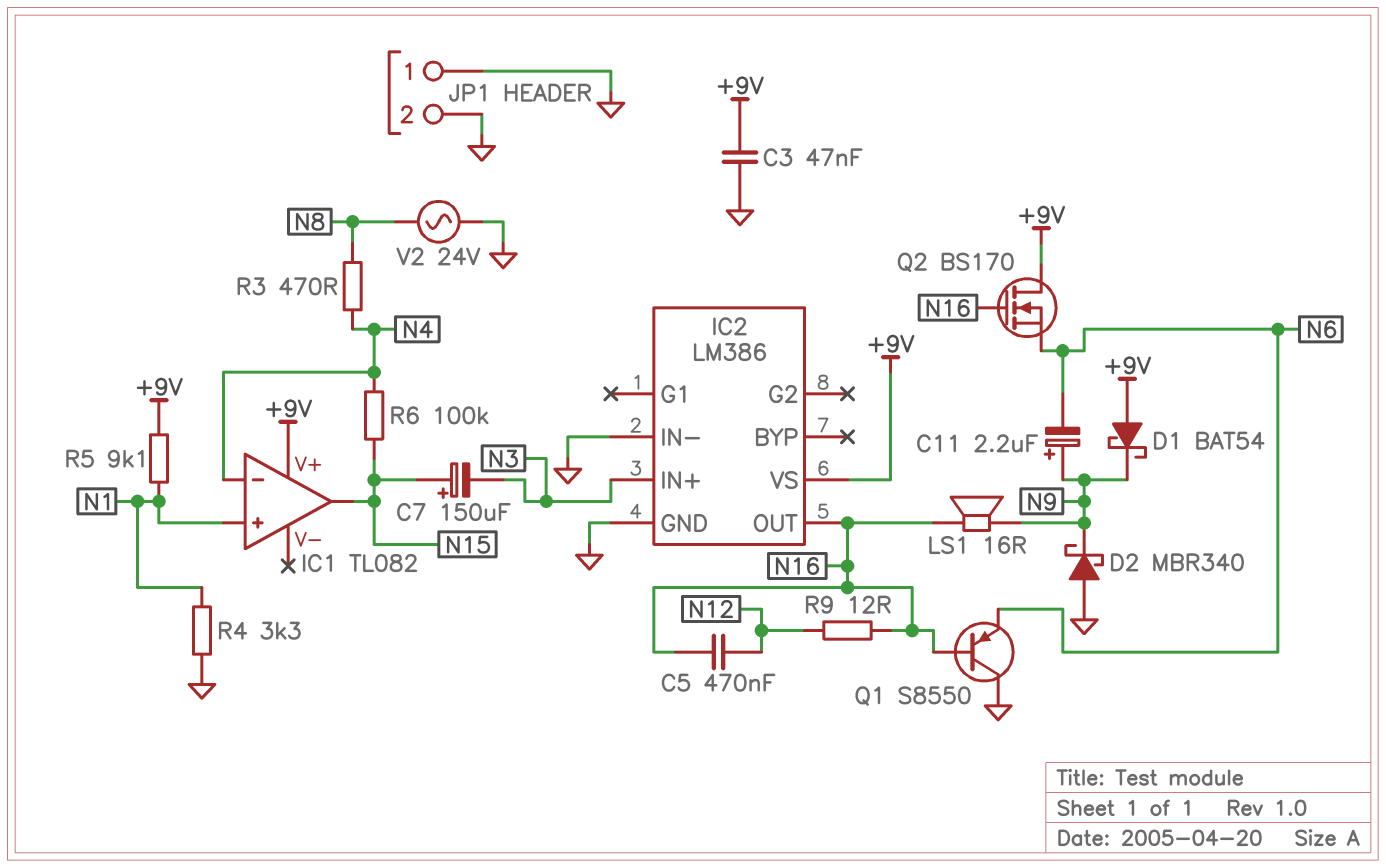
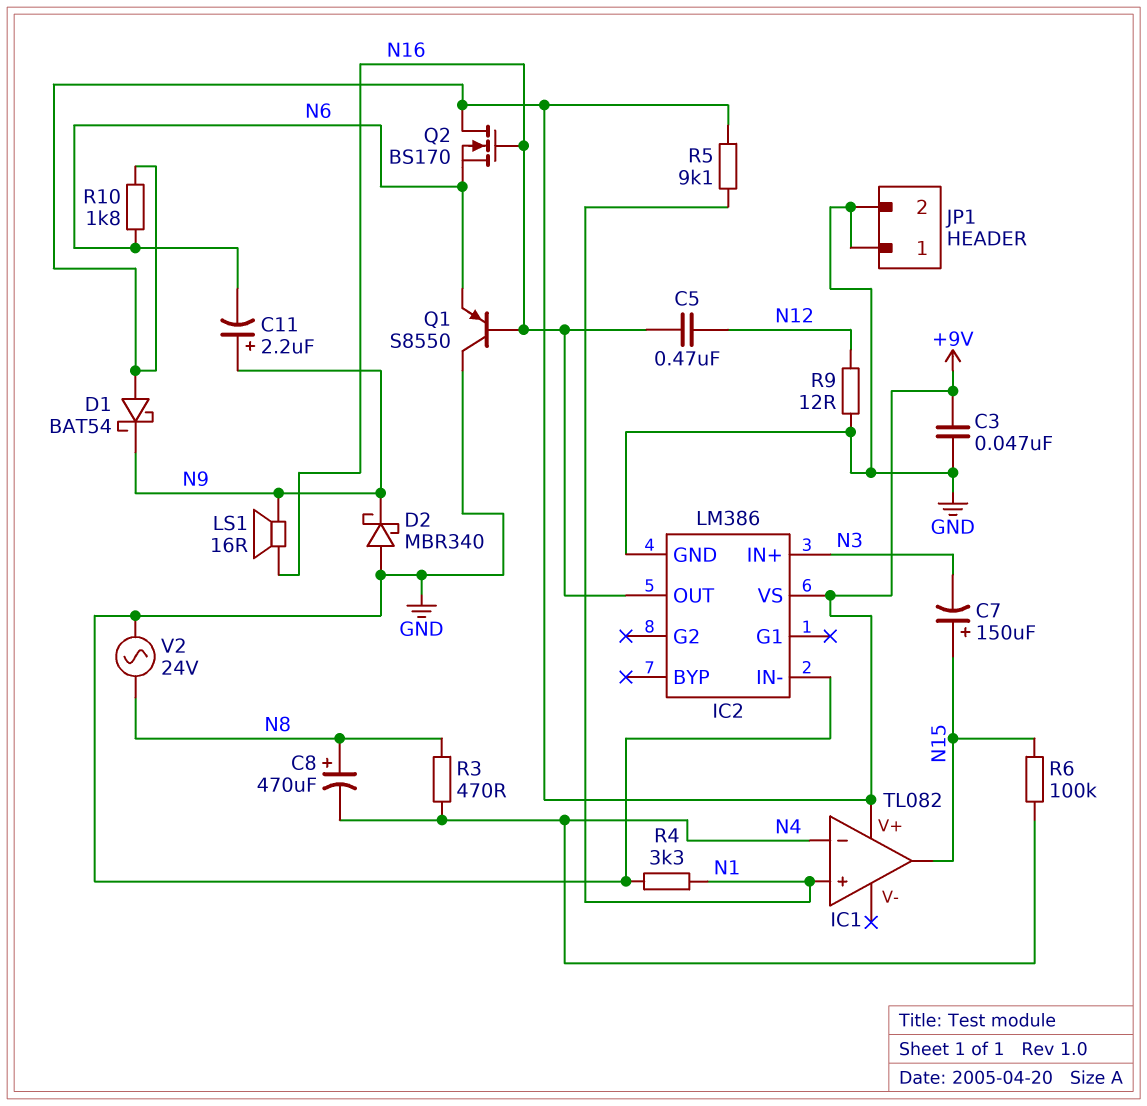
C8: none -> 470uF (plus N8, minus N4)
R9: 12 (N12, N16) -> 12 (GND, N12)
R10: none -> 1.8k (+9V, N6)

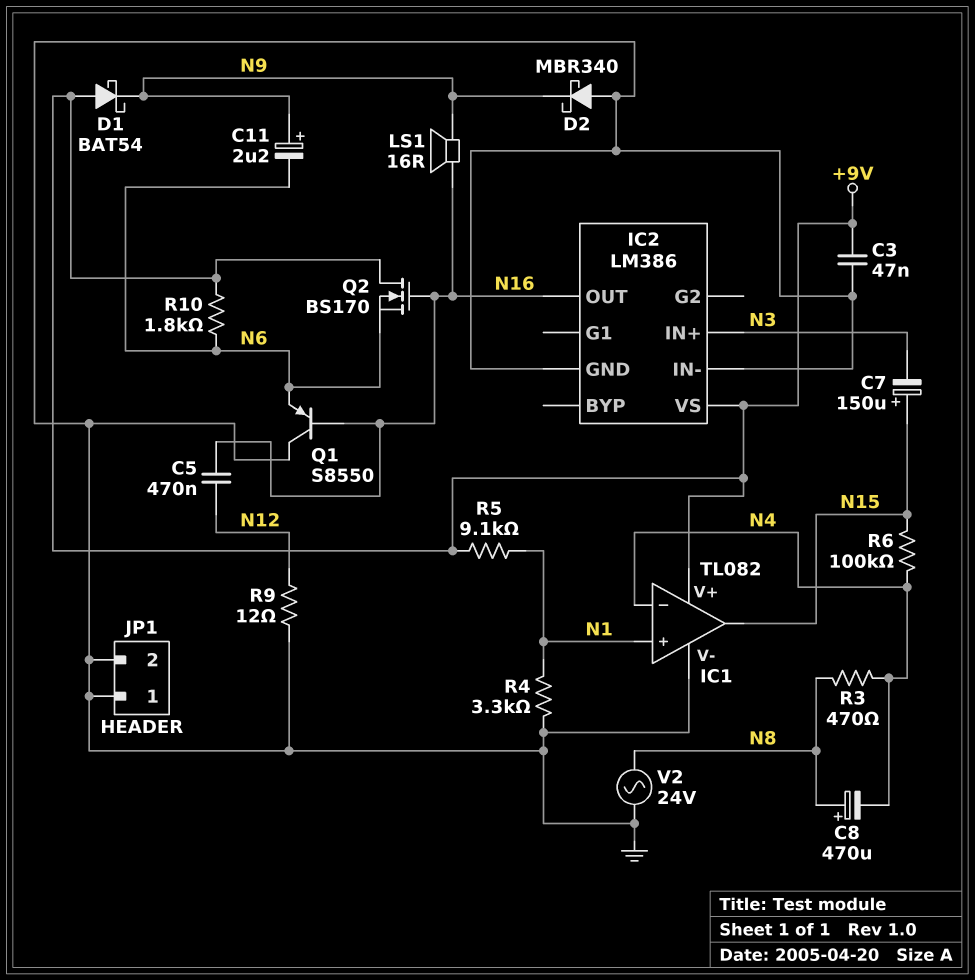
IC1 pin V-: none -> GND

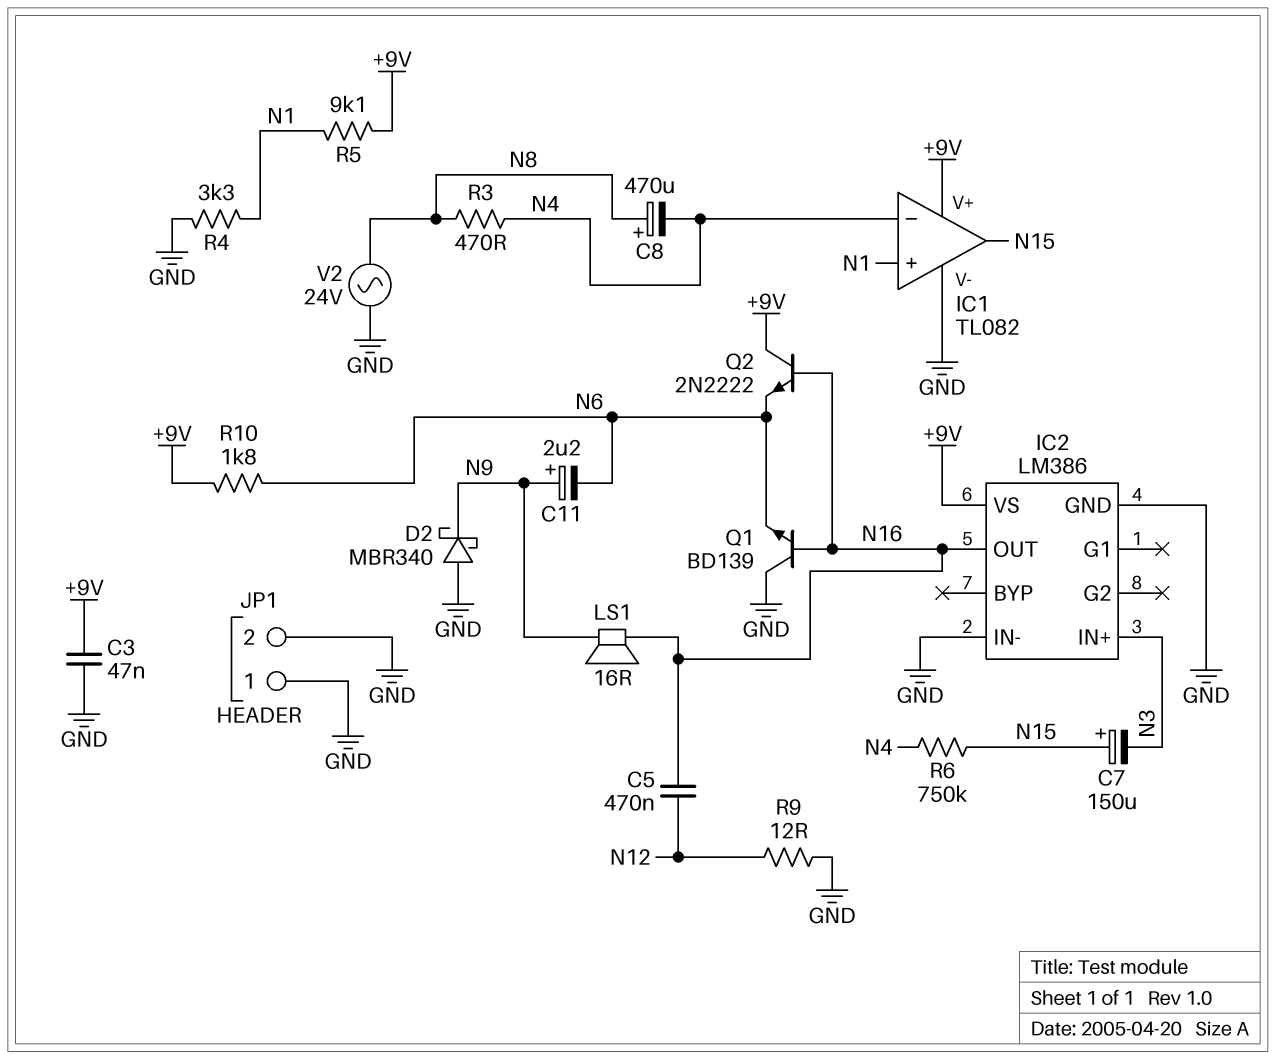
D1: schottky BAT54 (A +9V, K N9) -> none
Q1: PNP S8550 (B N16, C GND, E N6) -> NPN BD139 (B N16, C GND, E N6)
Q2: NMOS BS170 (G N16, D +9V, S N6) -> NPN 2N2222 (B N16, C +9V, E N6)
R6: 100k (N4, N15) -> 750k (N4, N15)

